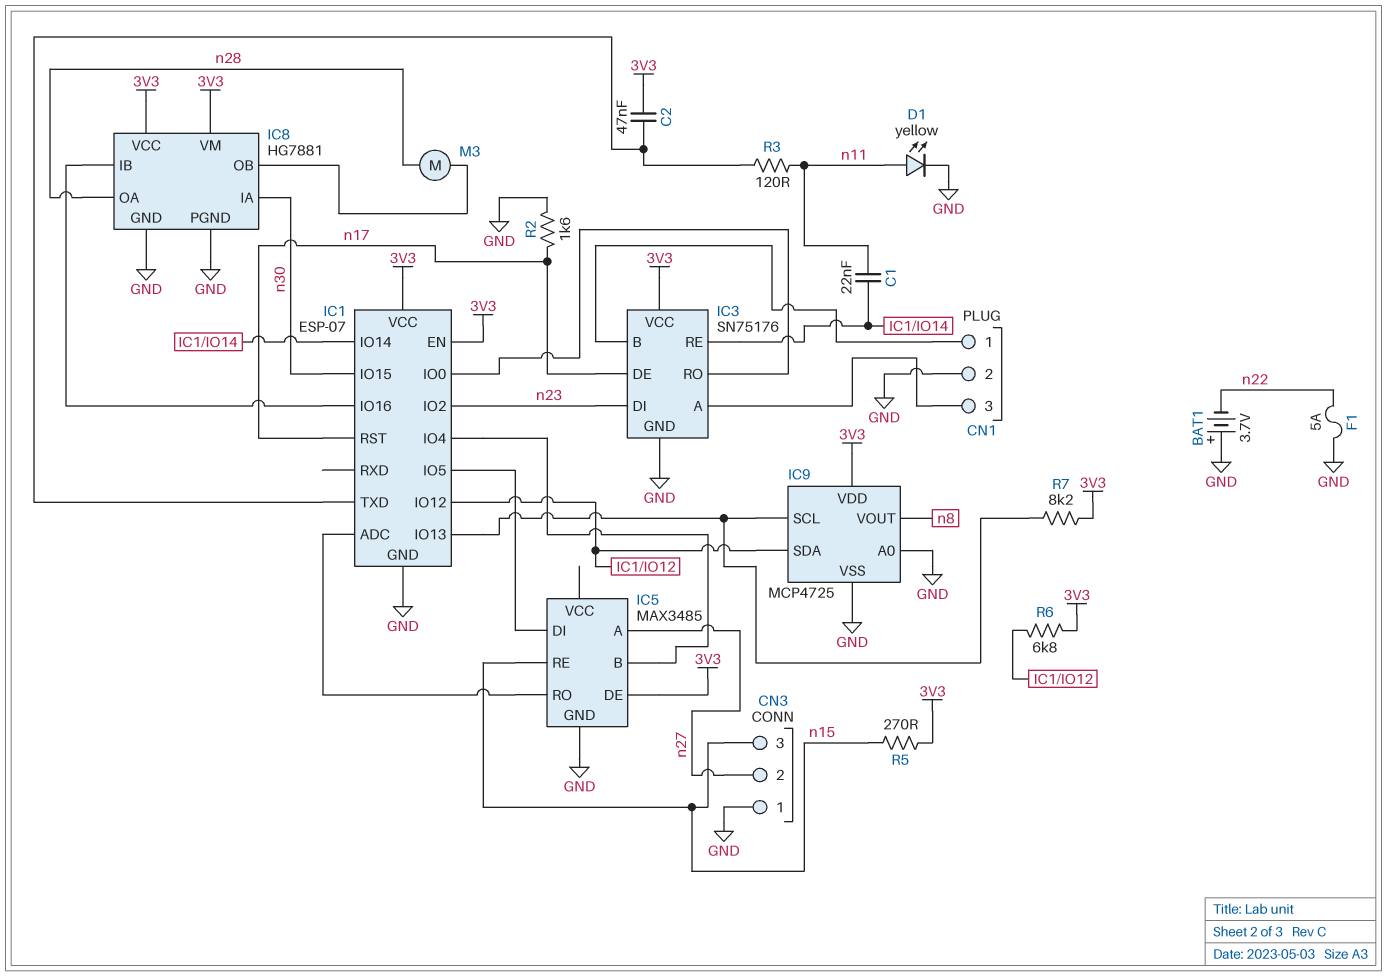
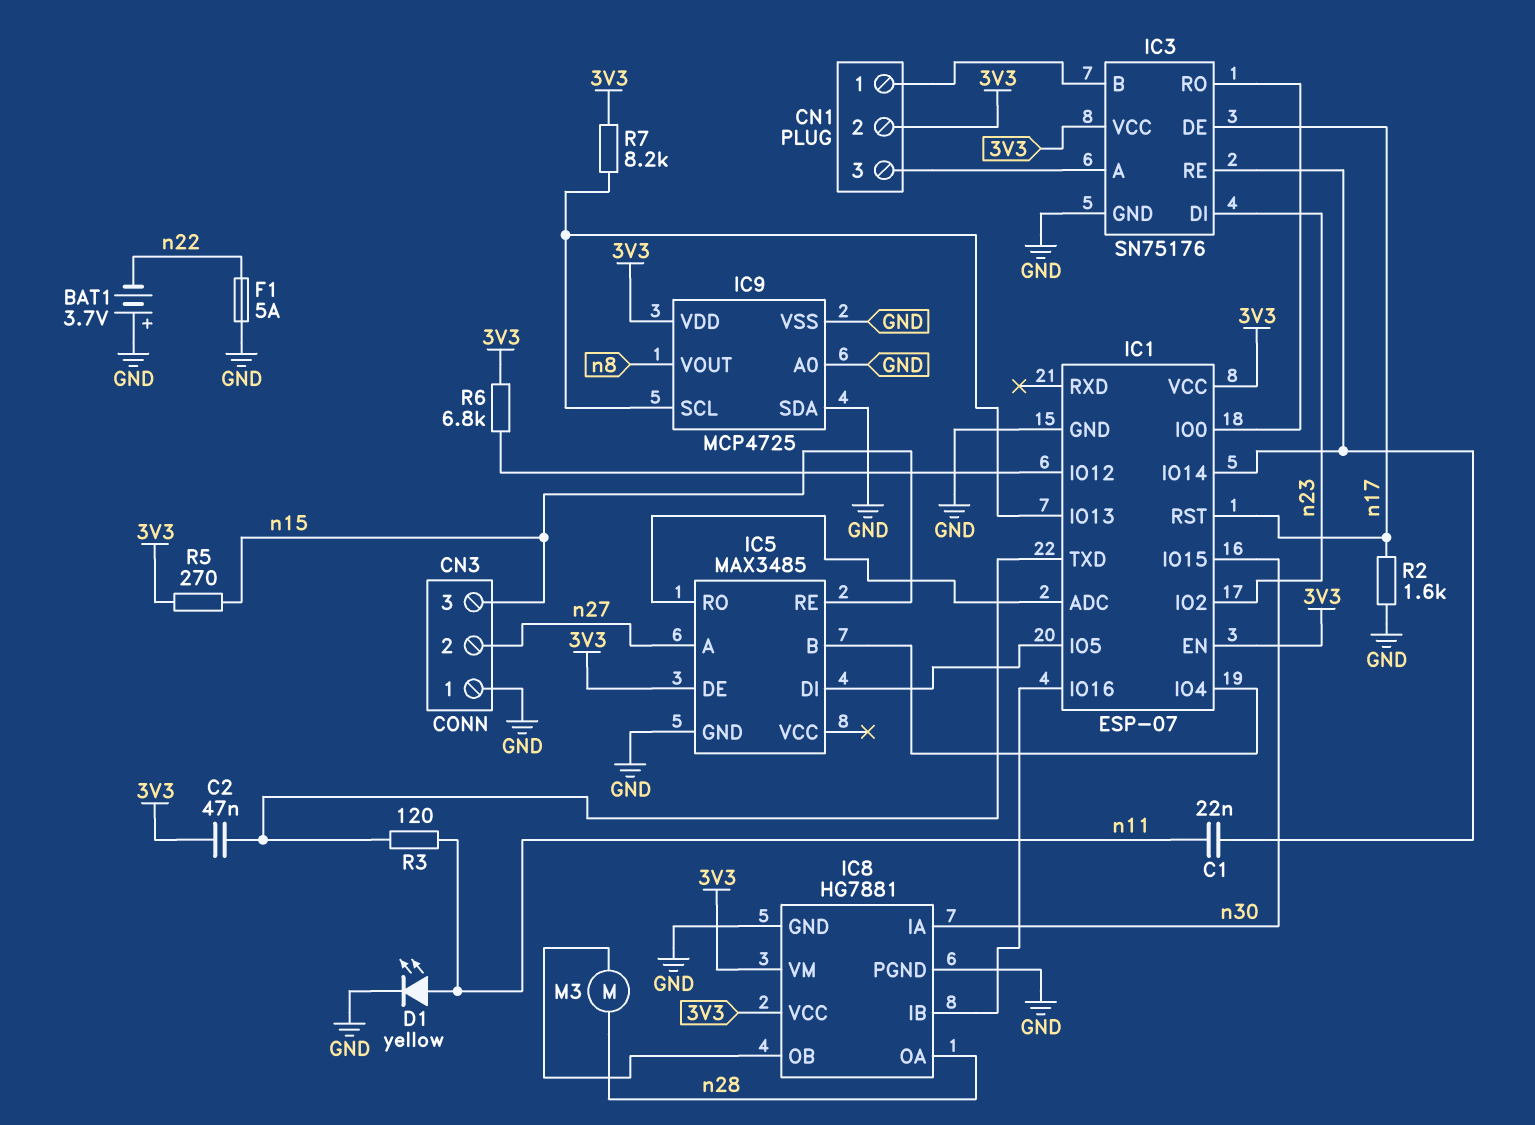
CN1 pin 2: GND -> 3V3
IC9 pin SDA: IC1/IO12 -> GND

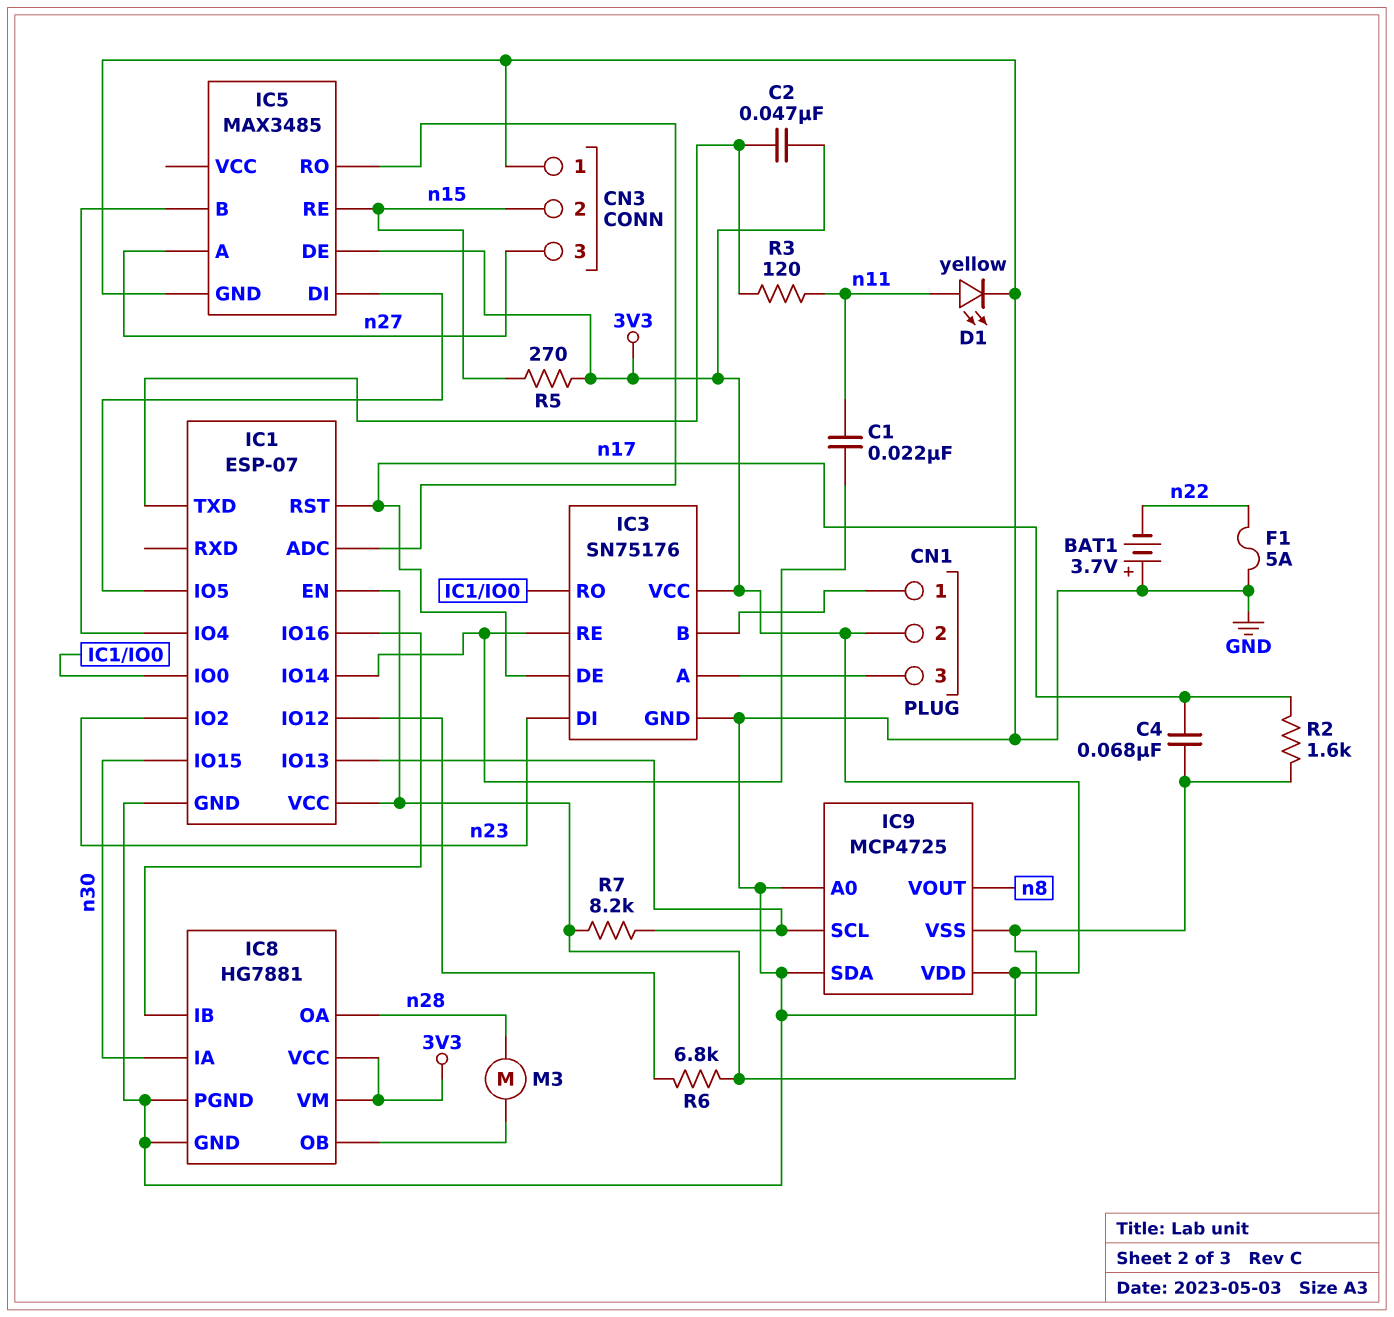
C4: none -> 68nF (GND, n17)
CN3 pin 2: n27 -> n15
CN3 pin 3: n15 -> n27

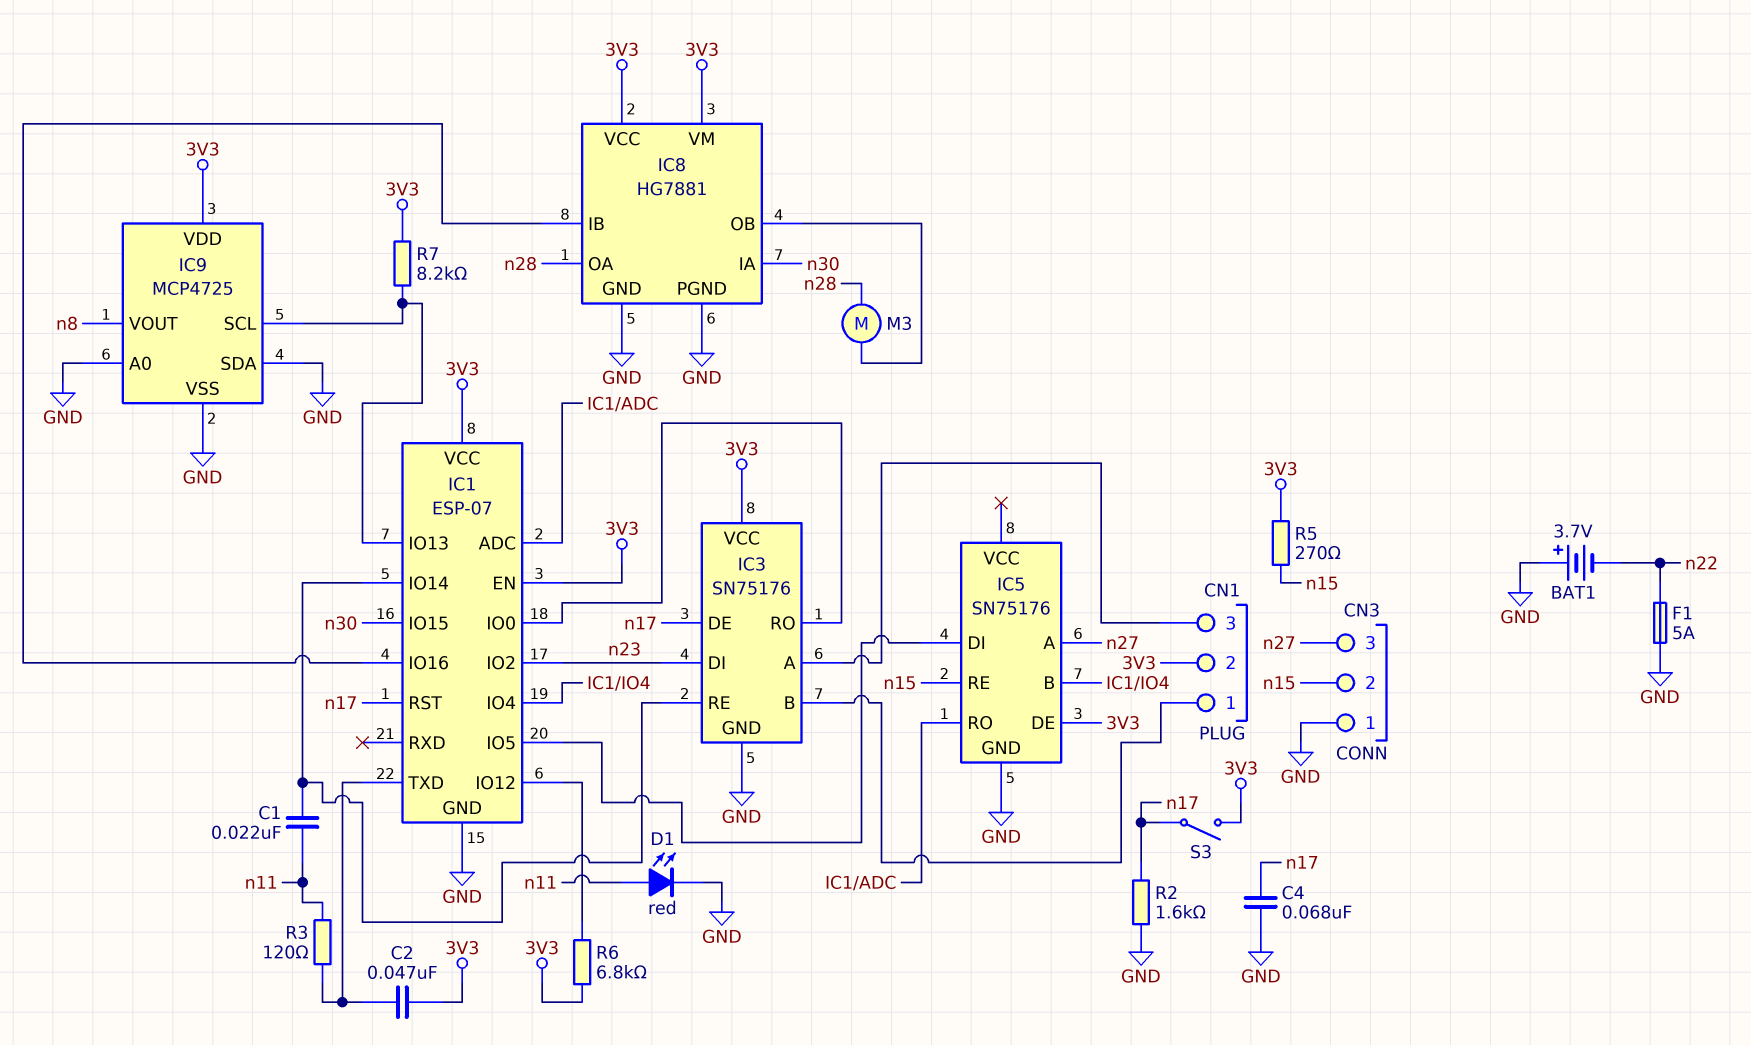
D1: LED yellow (A n11, K GND) -> LED red (A n11, K GND)
IC5: MAX3485 -> SN75176
S3: none -> switch (3V3, n17)

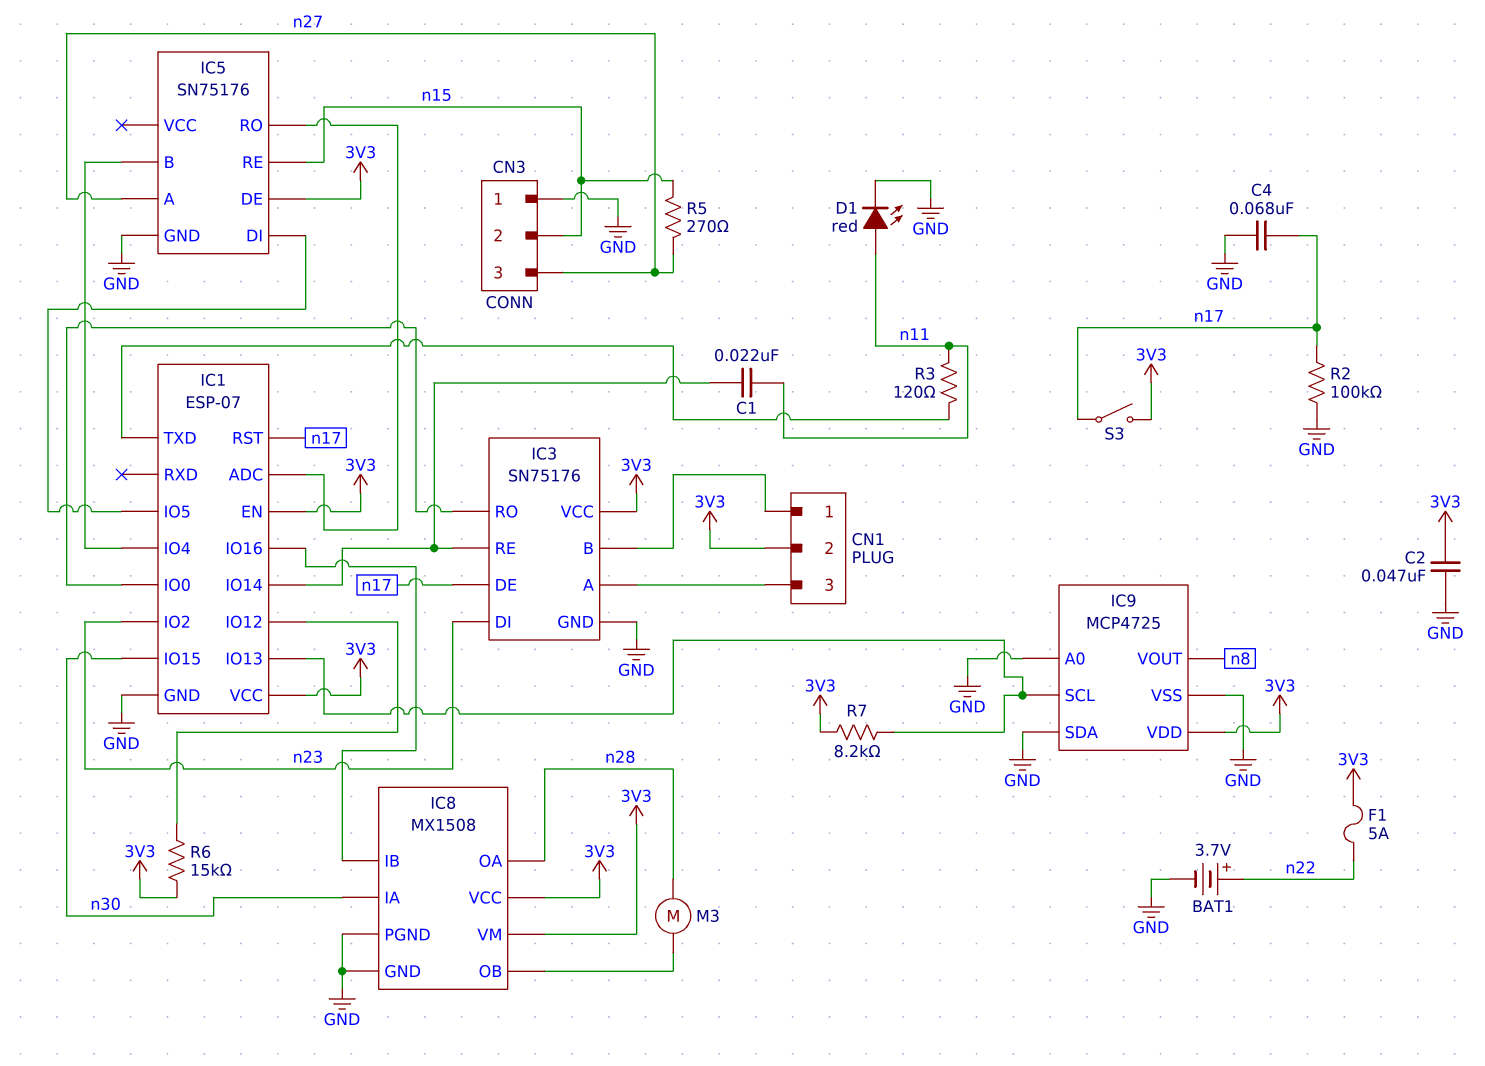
BAT1: 3.7V (plus GND, minus n22) -> 3.7V (plus n22, minus GND)
C2: 47nF (3V3, IC1/TXD) -> 47nF (3V3, GND)
F1: 5A (GND, n22) -> 5A (3V3, n22)
IC8: HG7881 -> MX1508
R2: 1.6k (GND, n17) -> 100k (GND, n17)
R5: 270 (3V3, n15) -> 270 (n15, n27)
R6: 6.8k (3V3, IC1/IO12) -> 15k (3V3, IC1/IO12)

